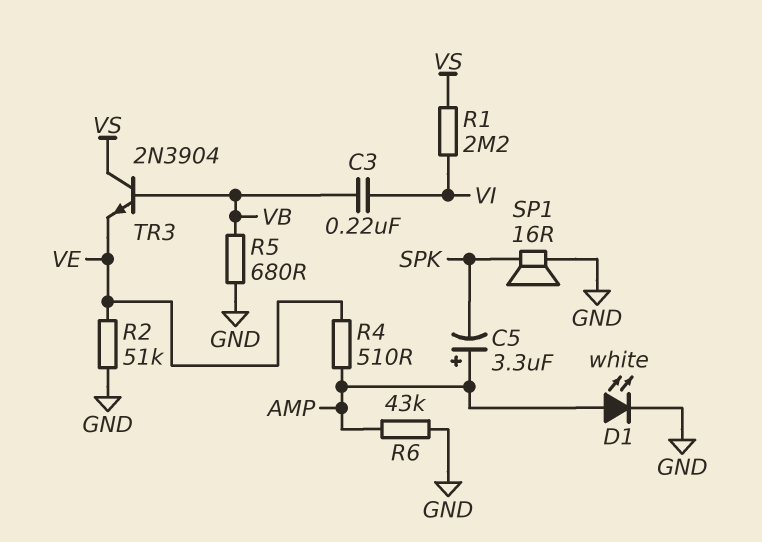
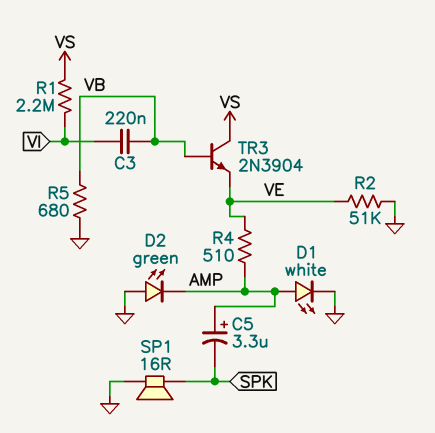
D2: none -> LED green (A GND, K AMP)
R6: 43k (AMP, GND) -> none

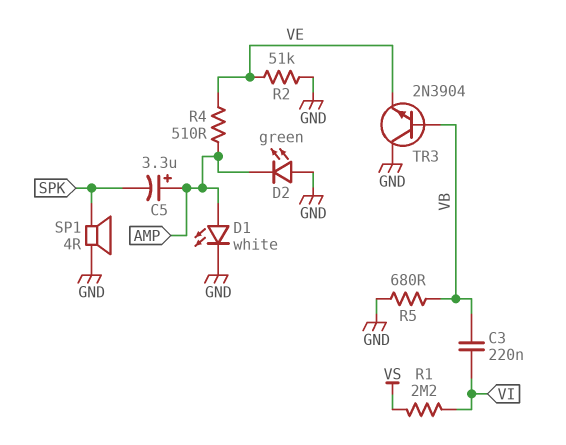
SP1: speaker 16R (GND, SPK) -> speaker 4R (GND, SPK)
TR3: NPN 2N3904 (B VB, C VS, E VE) -> NPN 2N3904 (B VB, C GND, E VE)

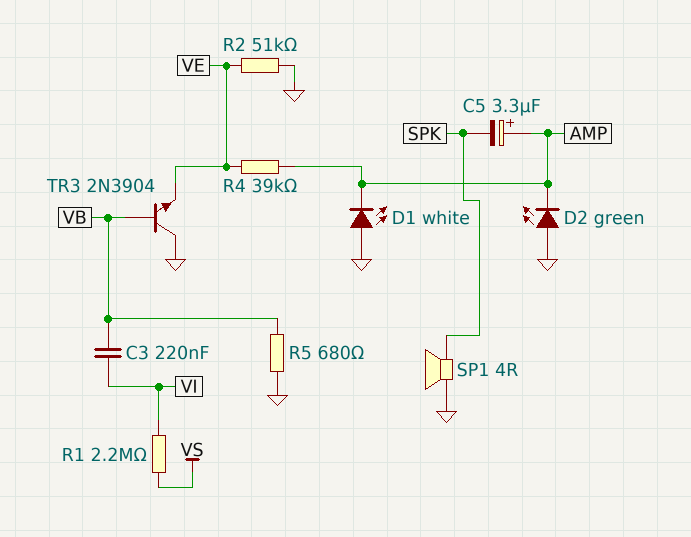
D1: LED white (A AMP, K GND) -> LED white (A GND, K AMP)
R4: 510 (AMP, VE) -> 39k (AMP, VE)

